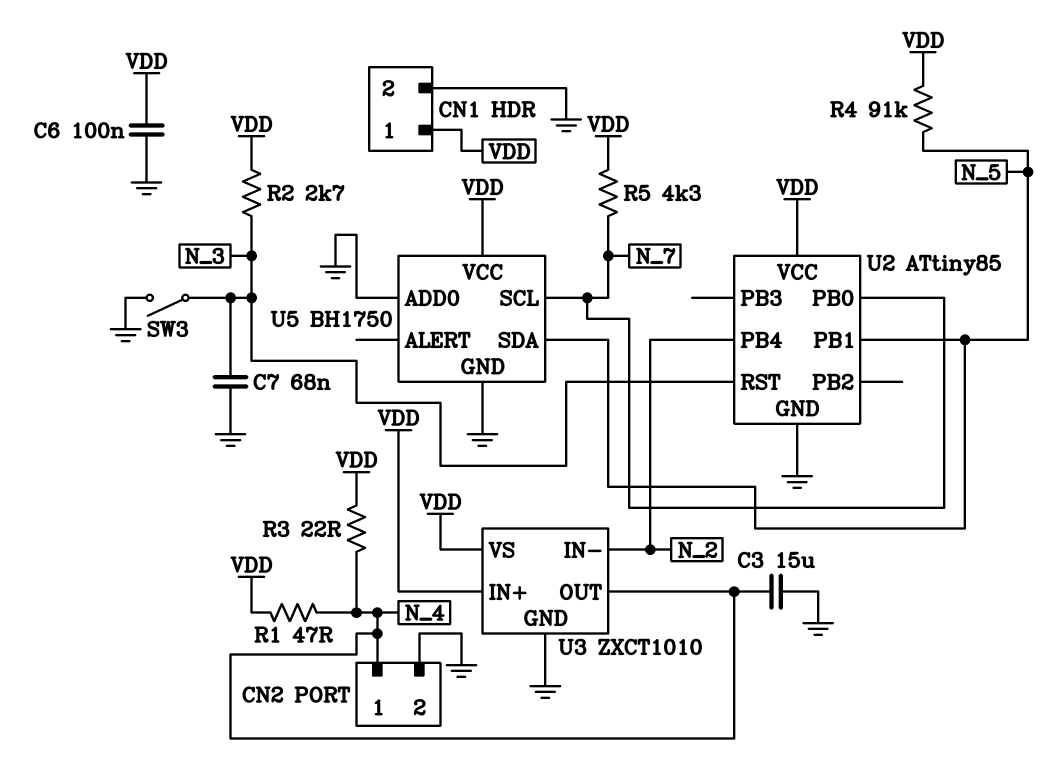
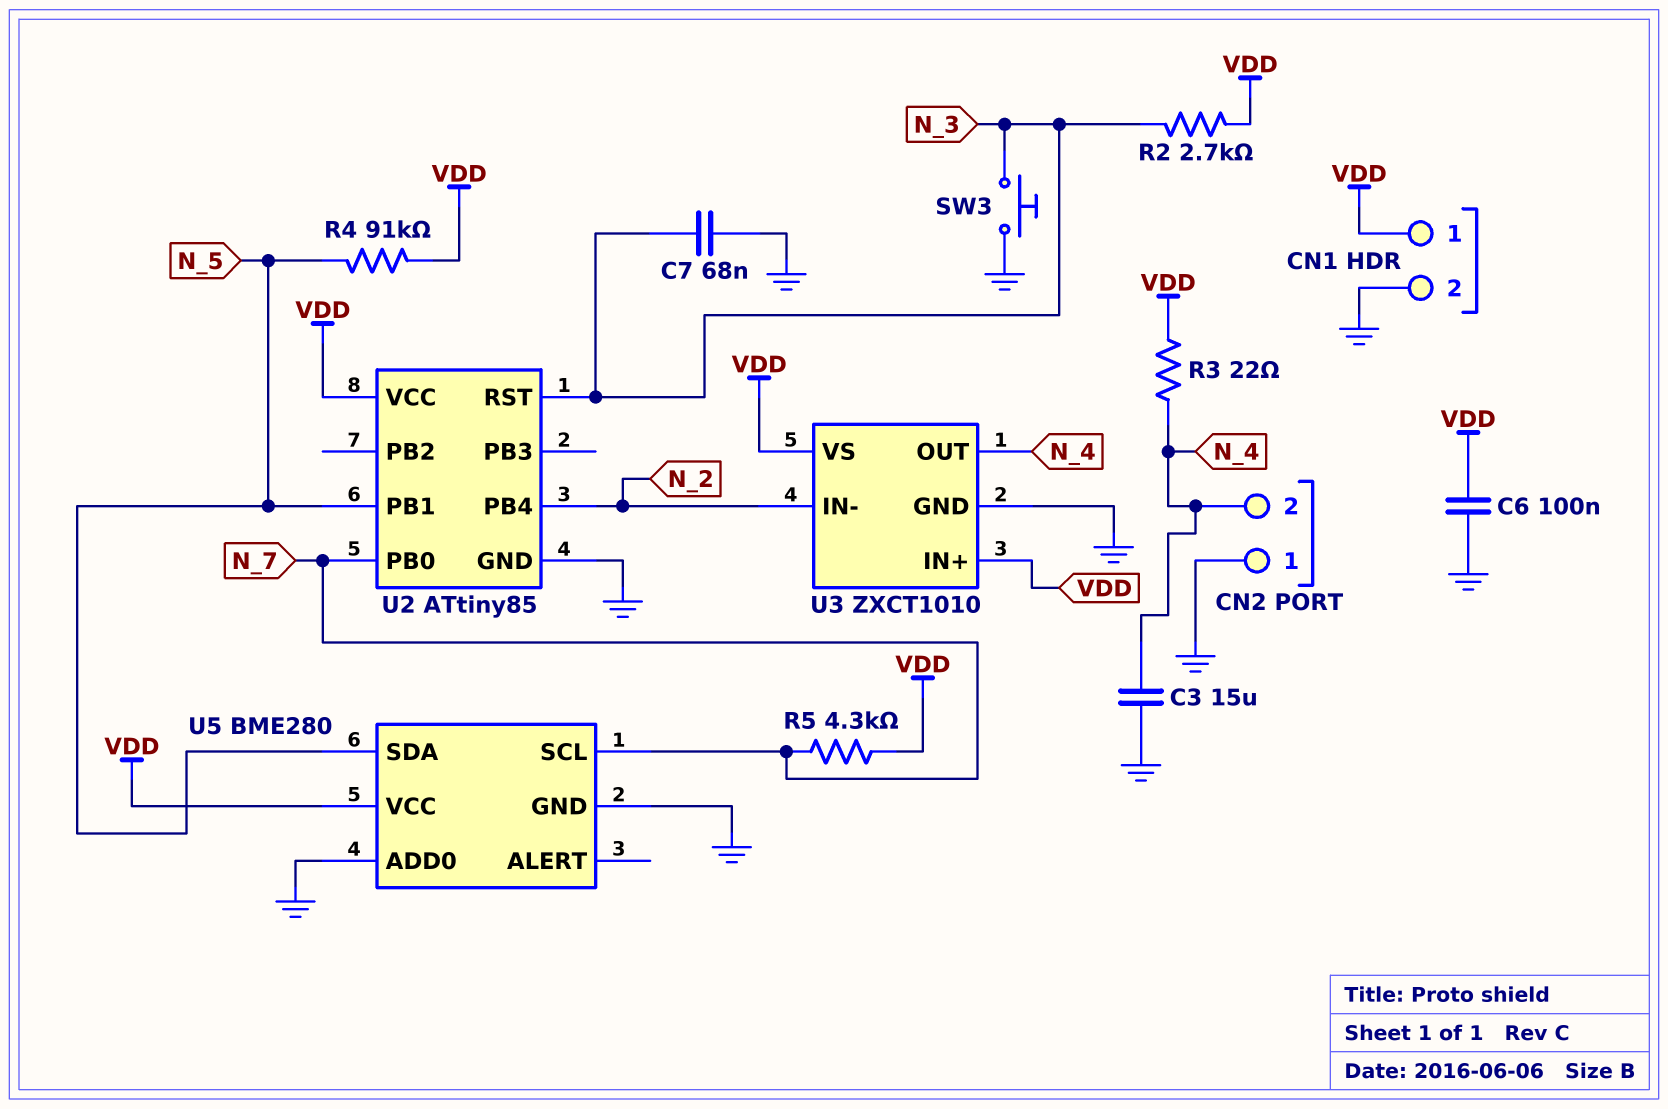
CN2 pin 1: N_4 -> GND
CN2 pin 2: GND -> N_4
R1: 47 (N_4, VDD) -> none
SW3: switch (GND, N_3) -> button (GND, N_3)
U5: BH1750 -> BME280

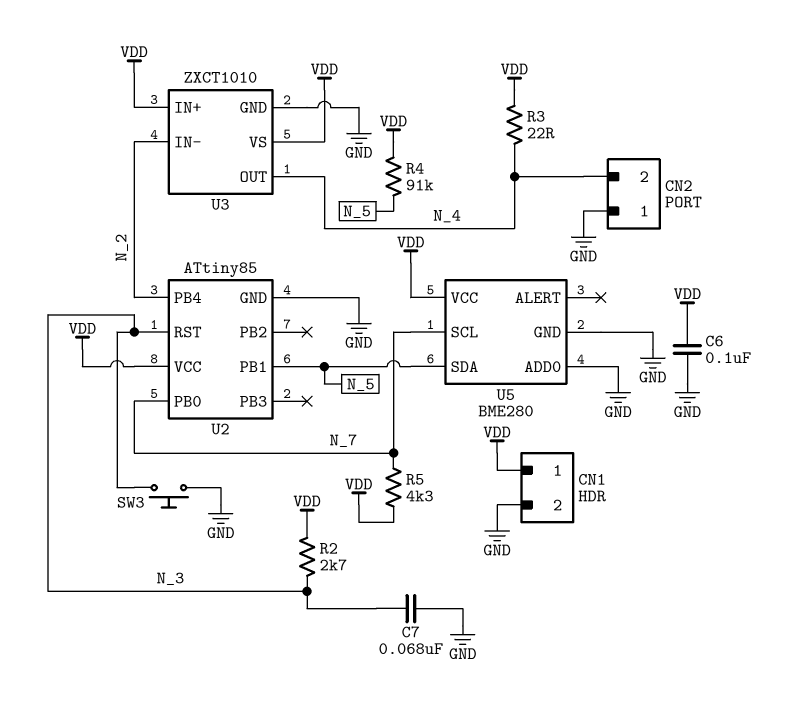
C3: 15uF (GND, N_4) -> none

